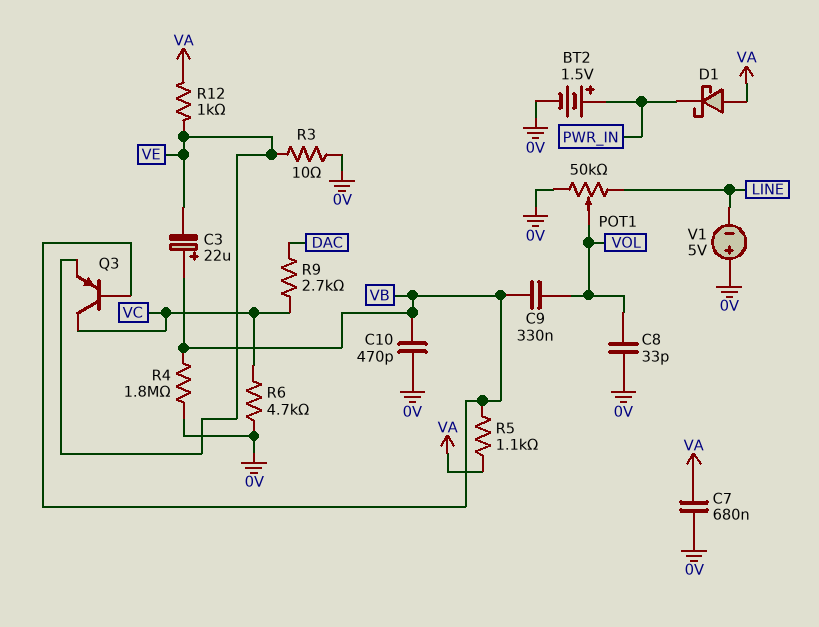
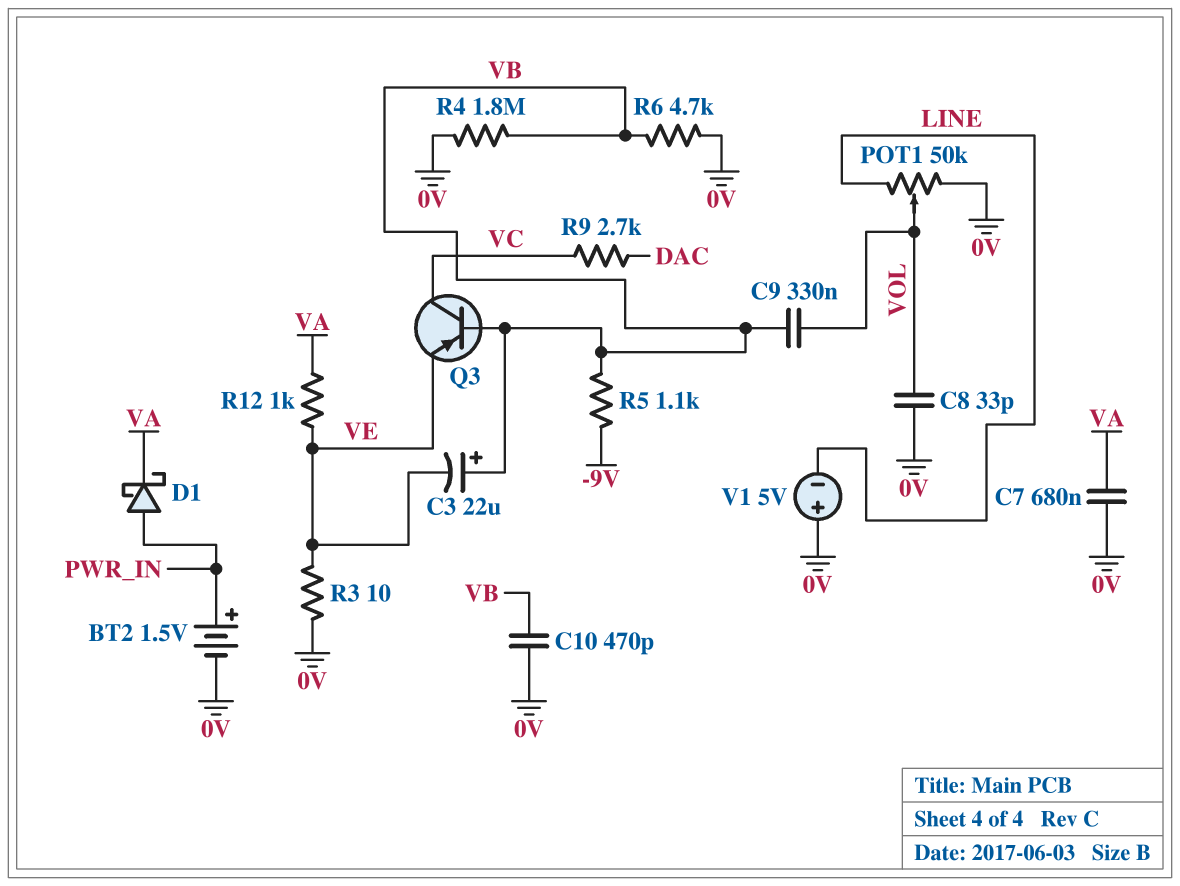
D1: schottky (A VA, K PWR_IN) -> schottky (A PWR_IN, K VA)
R5: 1.1k (VA, VB) -> 1.1k (-9V, VB)
R6: 4.7k (0V, VC) -> 4.7k (0V, VB)

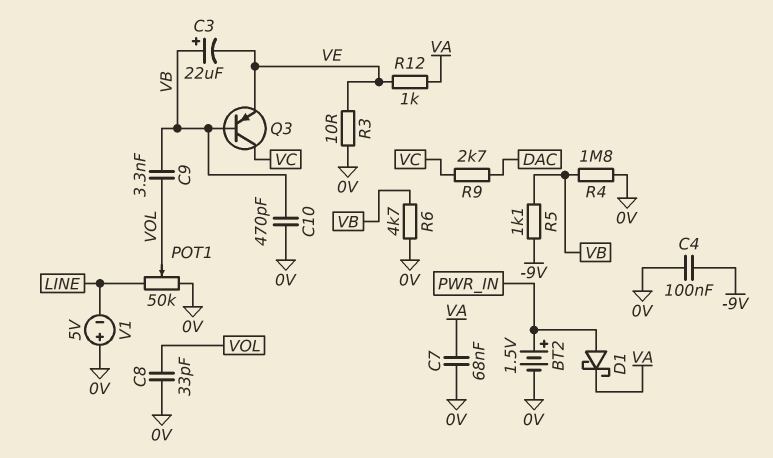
C4: none -> 100nF (-9V, 0V)
C7: 680nF (0V, VA) -> 68nF (0V, VA)
C9: 330nF (VB, VOL) -> 3.3nF (VB, VOL)

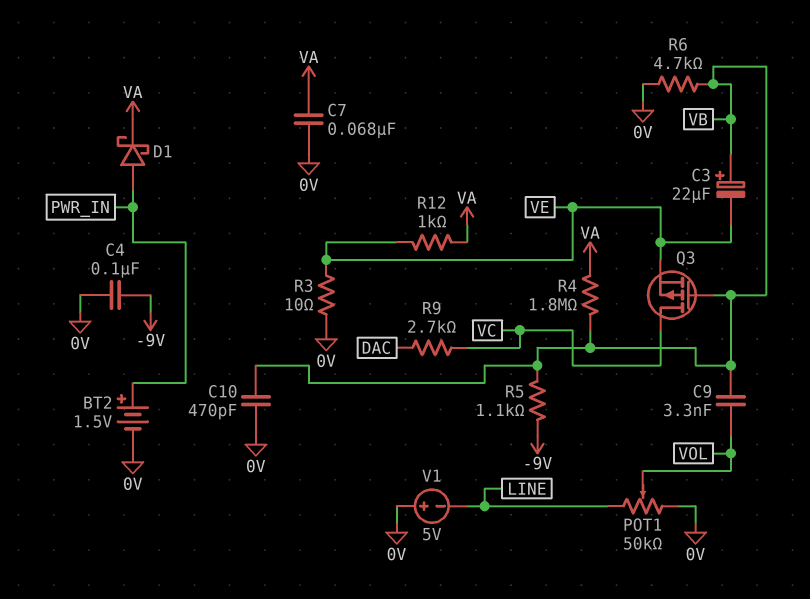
C8: 33pF (0V, VOL) -> none
Q3: PNP (B VB, C VC, E VE) -> PMOS (G VB, D VC, S VE)
R4: 1.8M (0V, VB) -> 1.8M (VA, VB)

